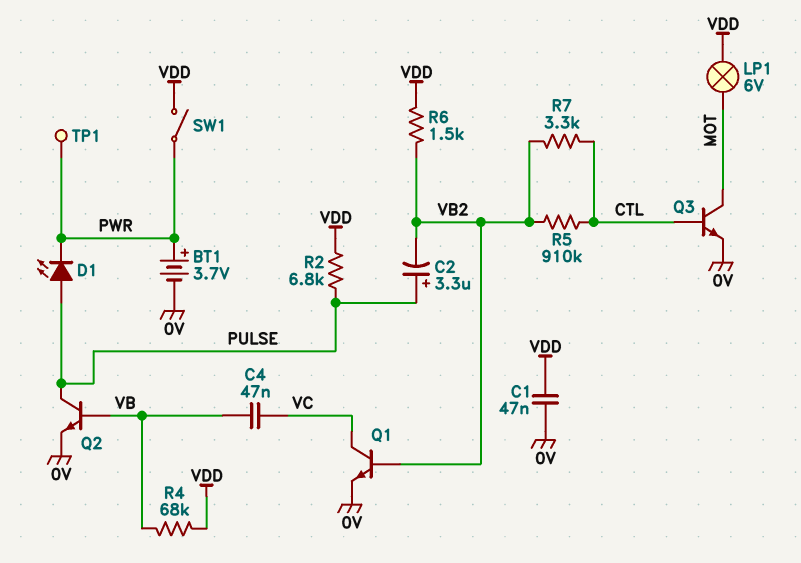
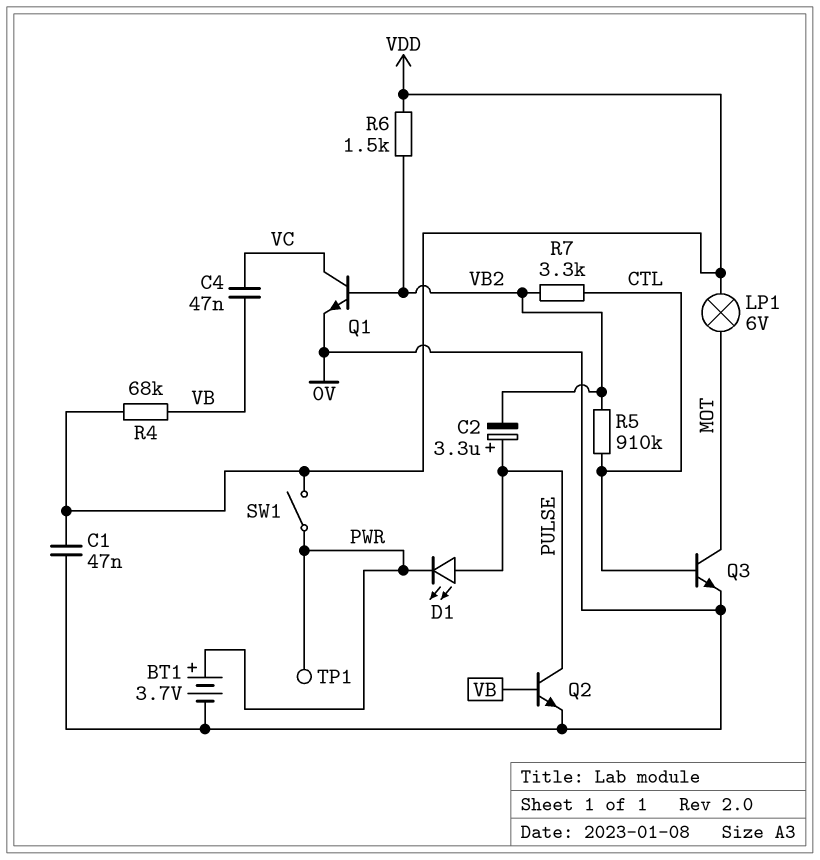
R2: 6.8k (PULSE, VDD) -> none

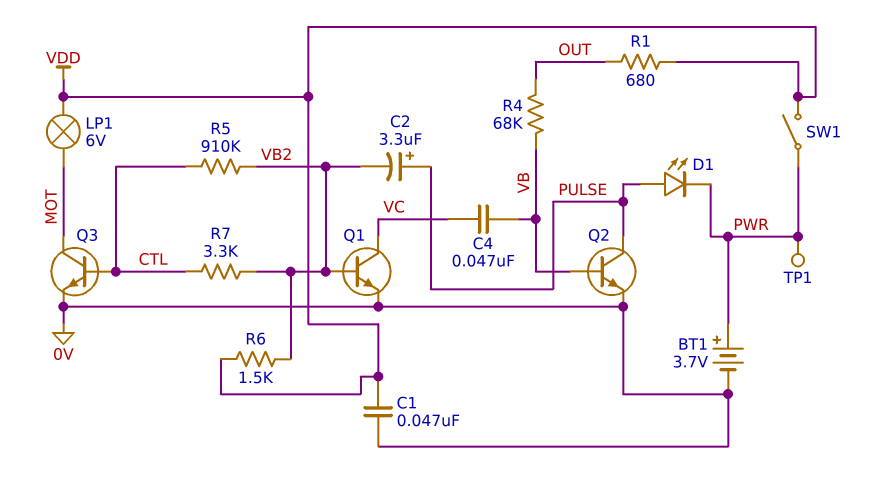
R1: none -> 680 (OUT, VDD)
R4: 68k (VB, VDD) -> 68k (OUT, VB)

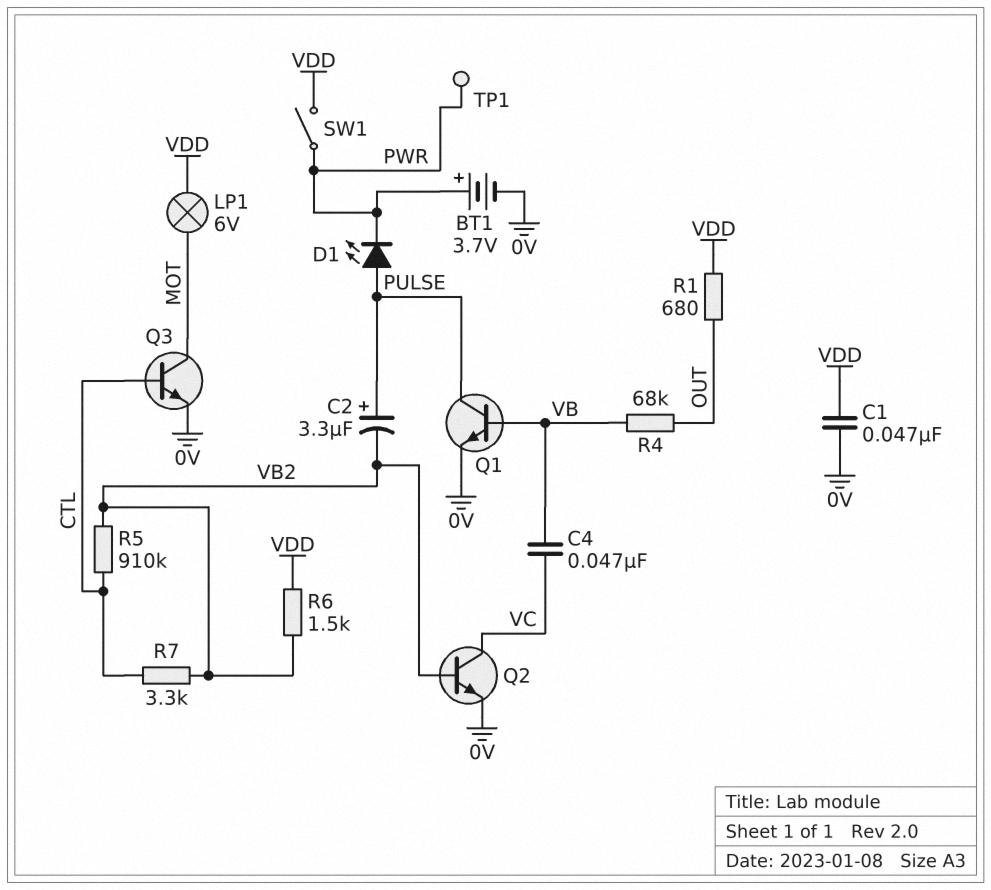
Q1: NPN (B VB2, C VC, E 0V) -> NPN (B VB, C PULSE, E 0V)
Q2: NPN (B VB, C PULSE, E 0V) -> NPN (B VB2, C VC, E 0V)

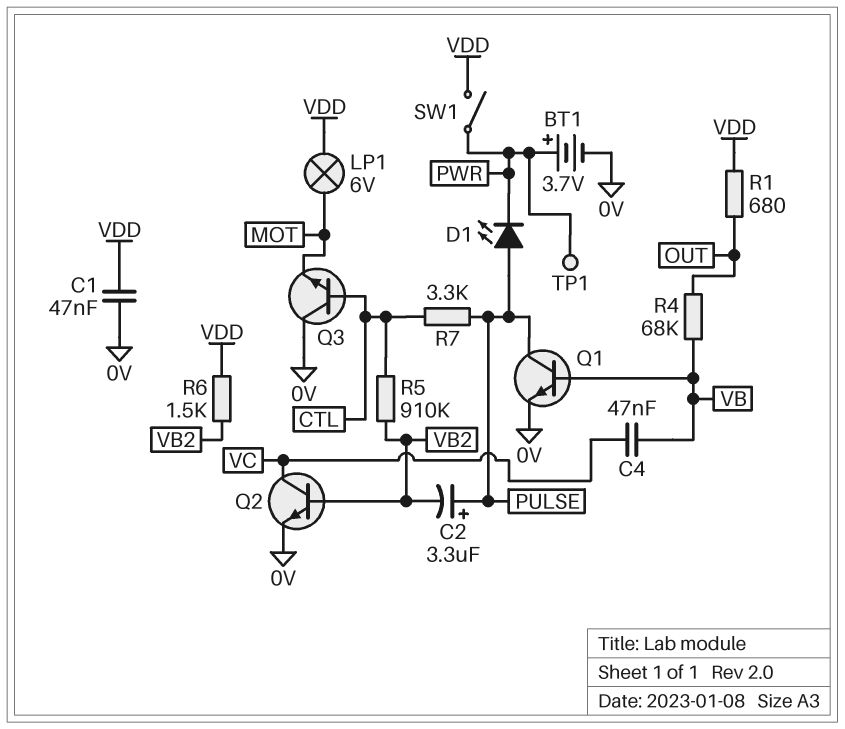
Q3: NPN (B CTL, C MOT, E 0V) -> NPN (B CTL, C 0V, E MOT)
R7: 3.3k (CTL, VB2) -> 3.3k (CTL, PULSE)

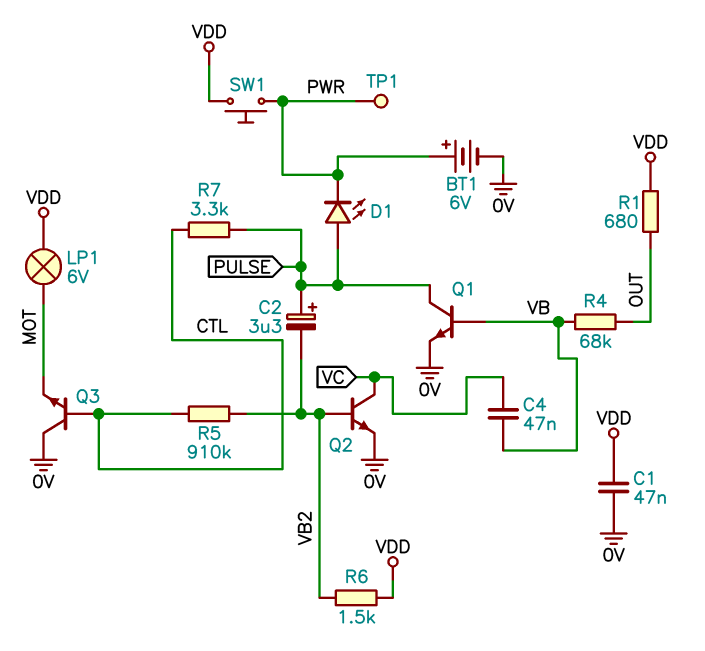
BT1: 3.7V (plus PWR, minus 0V) -> 6V (plus PWR, minus 0V)
SW1: switch (PWR, VDD) -> button (PWR, VDD)

